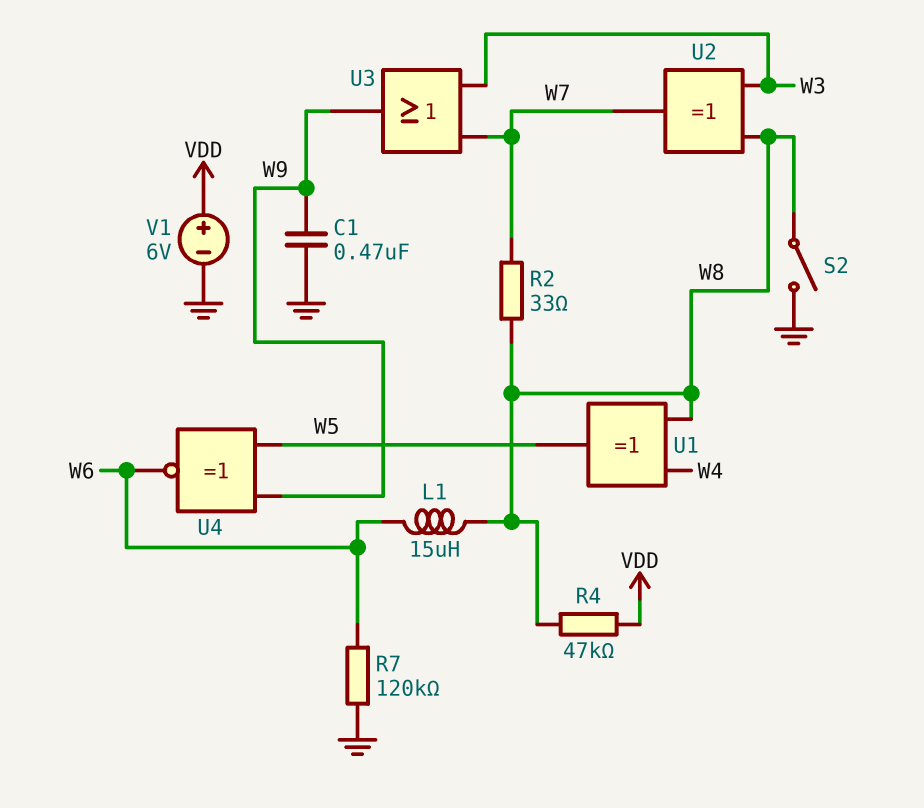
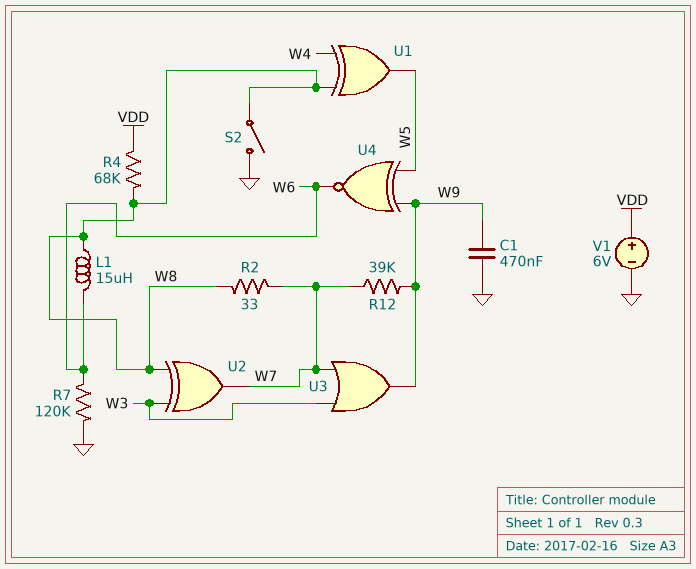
R4: 47k (VDD, W8) -> 68k (VDD, W8)
R12: none -> 39k (W7, W9)

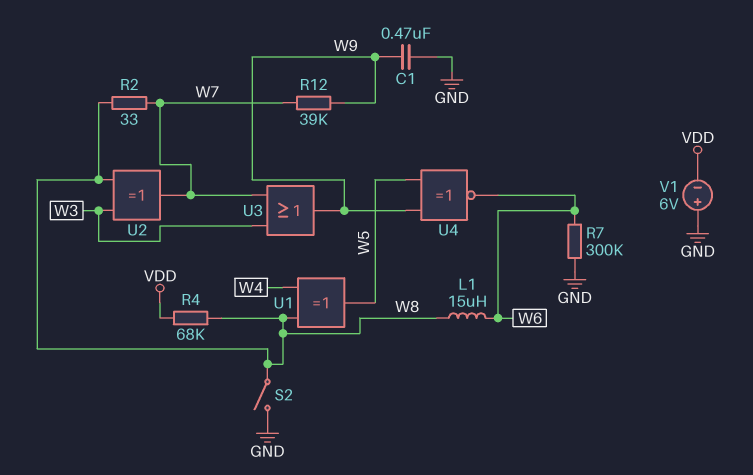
R7: 120k (GND, W6) -> 300k (GND, W6)
V1: 6V (plus VDD, minus GND) -> 6V (plus GND, minus VDD)

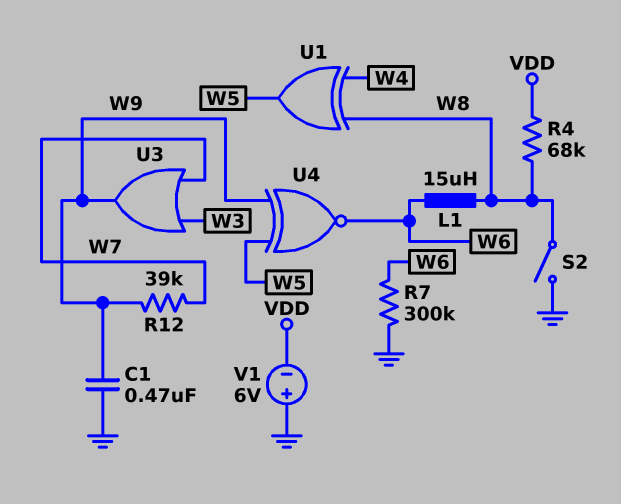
R2: 33 (W7, W8) -> none
U2: XOR (in W3, in W8, out W7) -> none

